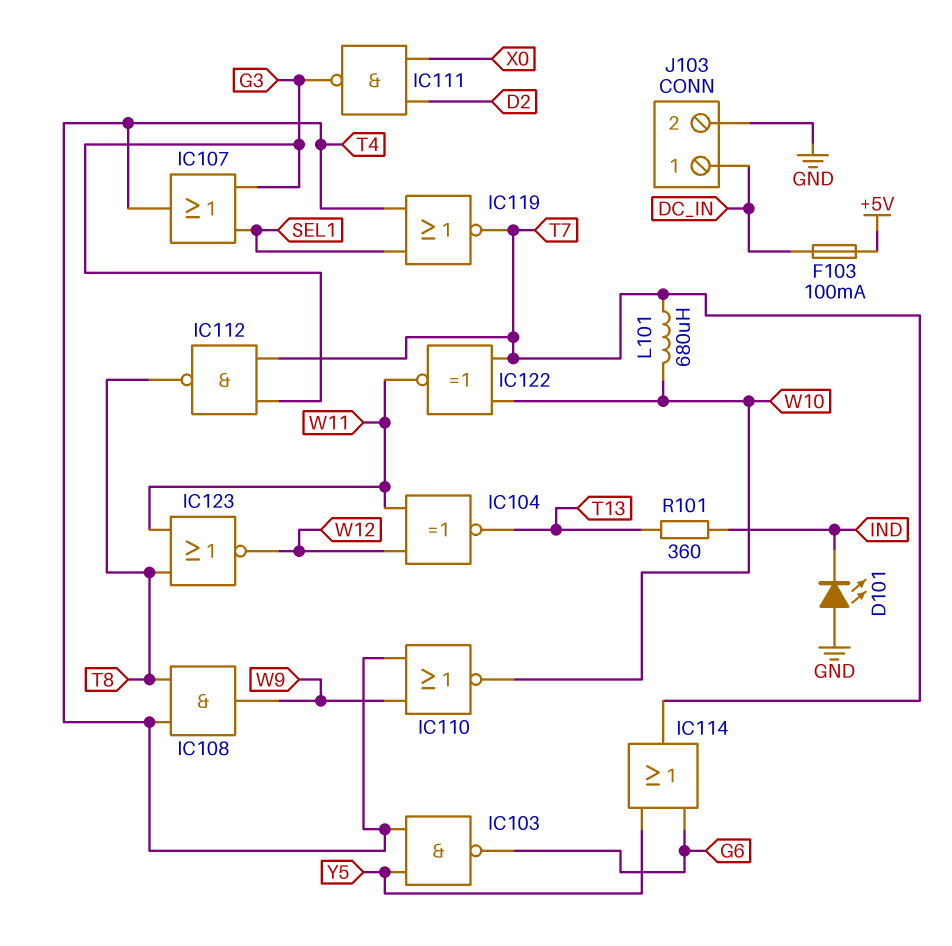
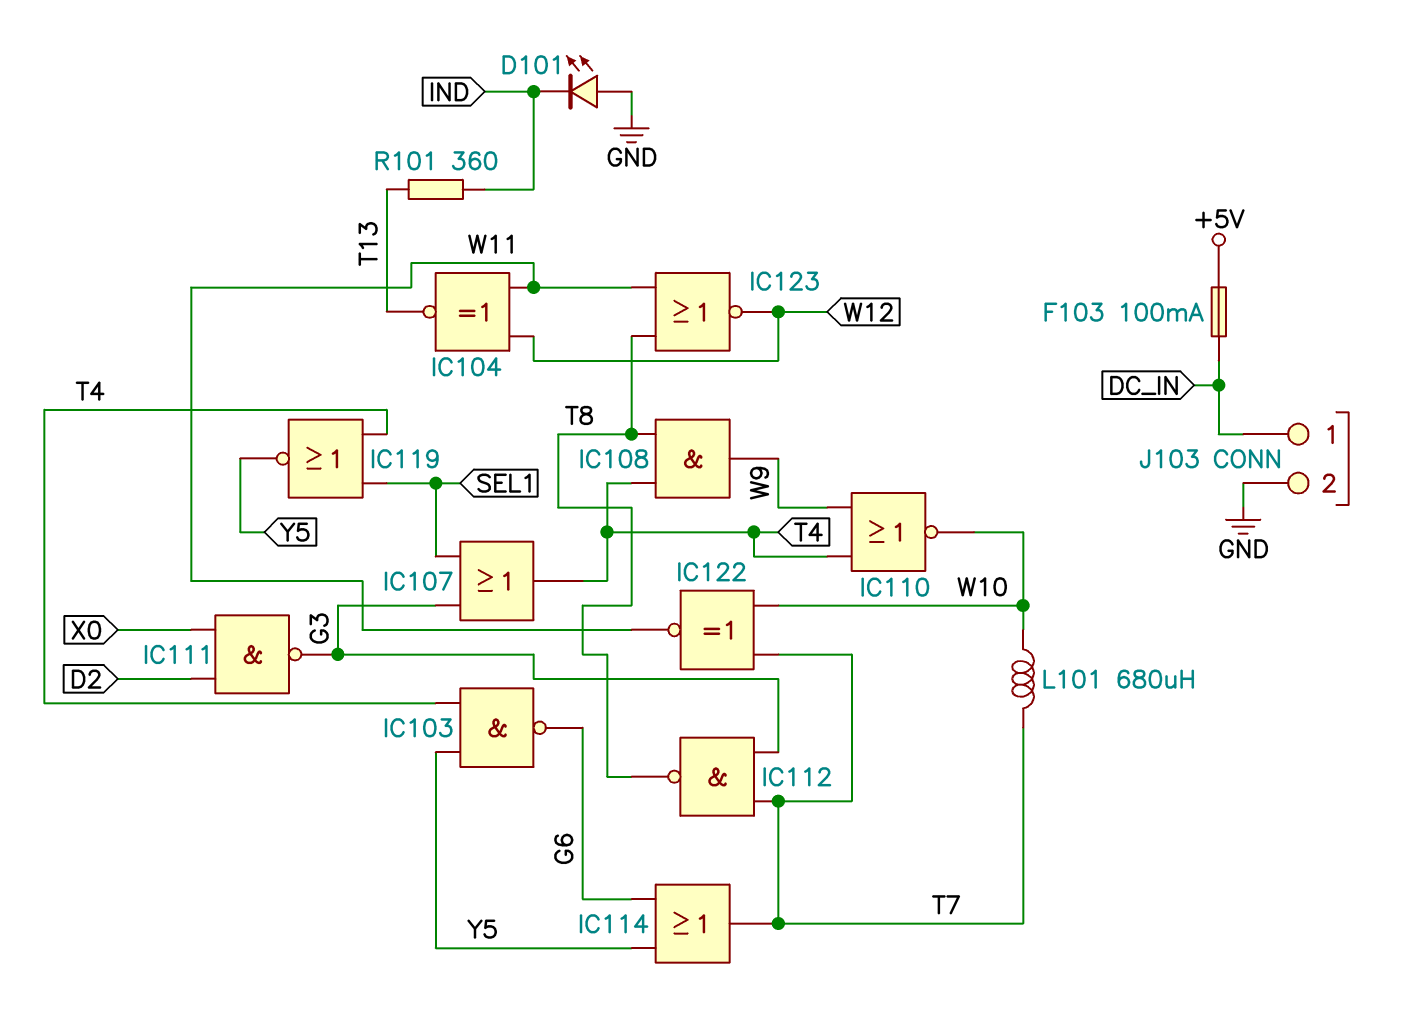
IC119: NOR (in SEL1, in T4, out T7) -> NOR (in SEL1, in T4, out Y5)

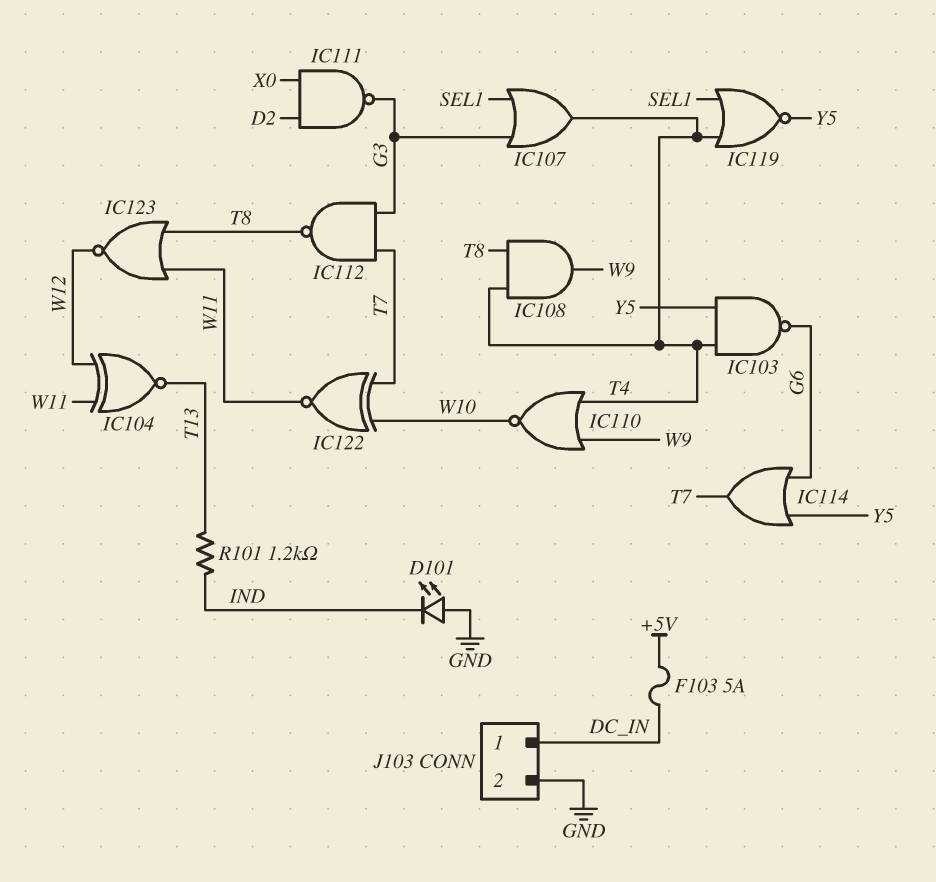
F103: 100mA (+5V, DC_IN) -> 5A (+5V, DC_IN)
L101: 680uH (T7, W10) -> none
R101: 360 (IND, T13) -> 1.2k (IND, T13)

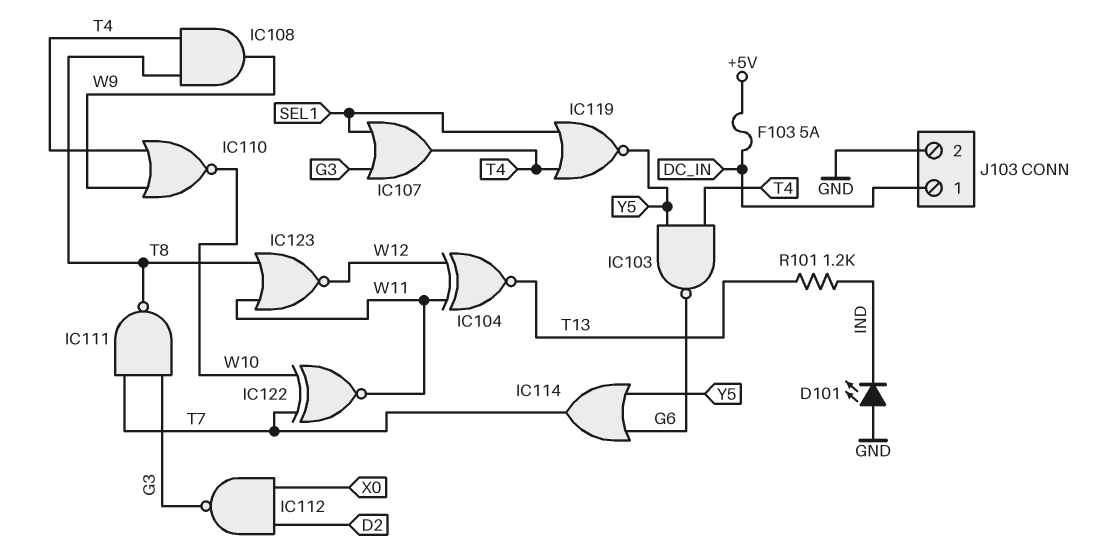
IC111: NAND (in D2, in X0, out G3) -> NAND (in G3, in T7, out T8)
IC112: NAND (in G3, in T7, out T8) -> NAND (in D2, in X0, out G3)

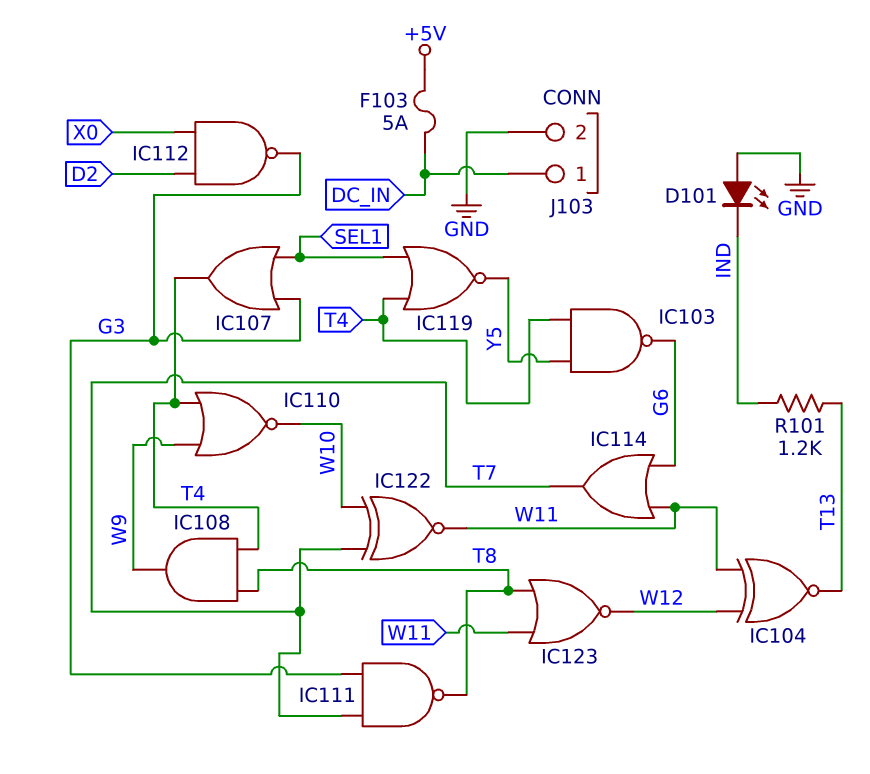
IC114: OR (in G6, in Y5, out T7) -> OR (in G6, in W11, out T7)

